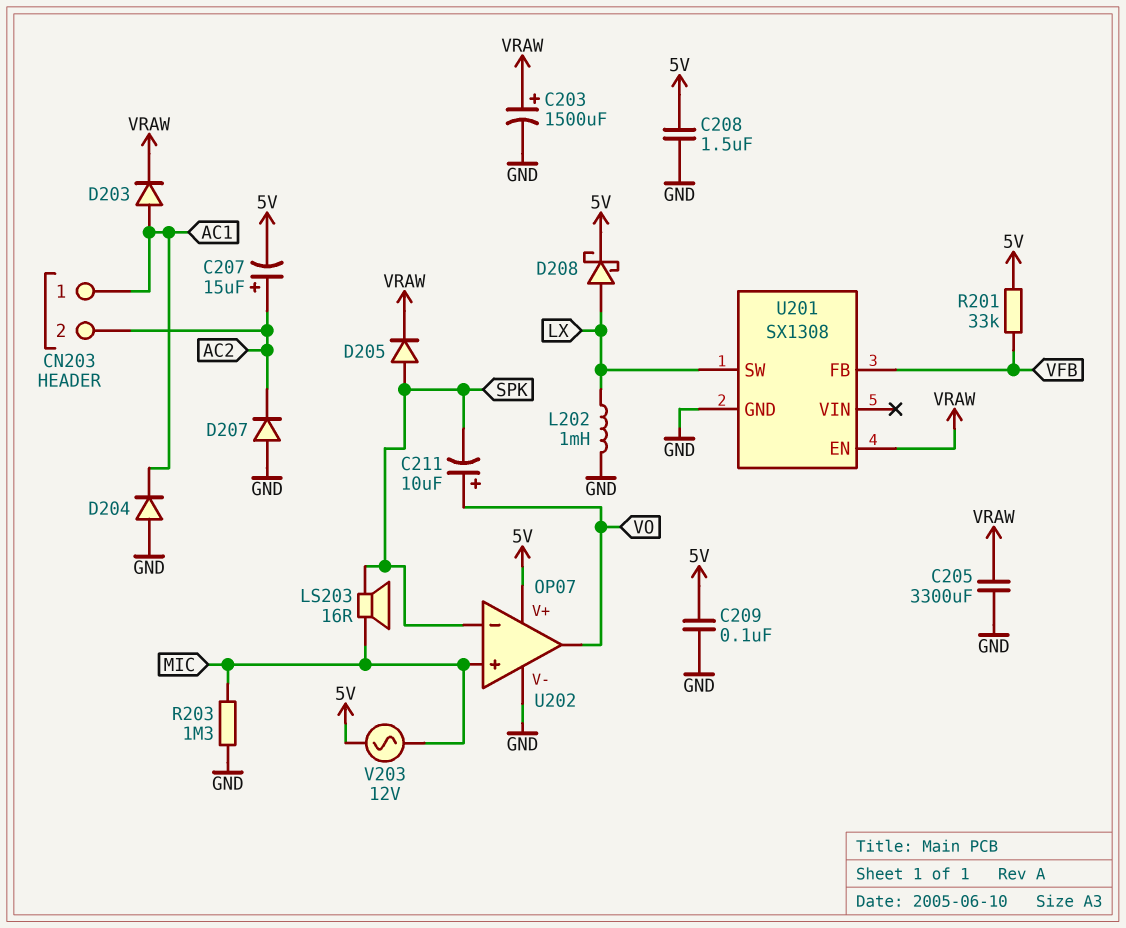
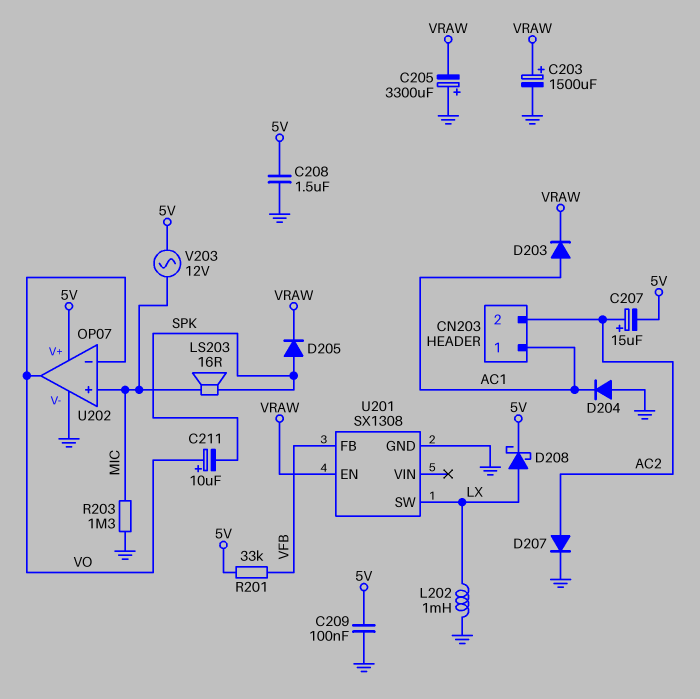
C205: 3300uF (GND, VRAW) -> 3300uF (plus GND, minus VRAW)
D207: diode (A GND, K AC2) -> diode (A AC2, K GND)
U202 pin in-: SPK -> VO

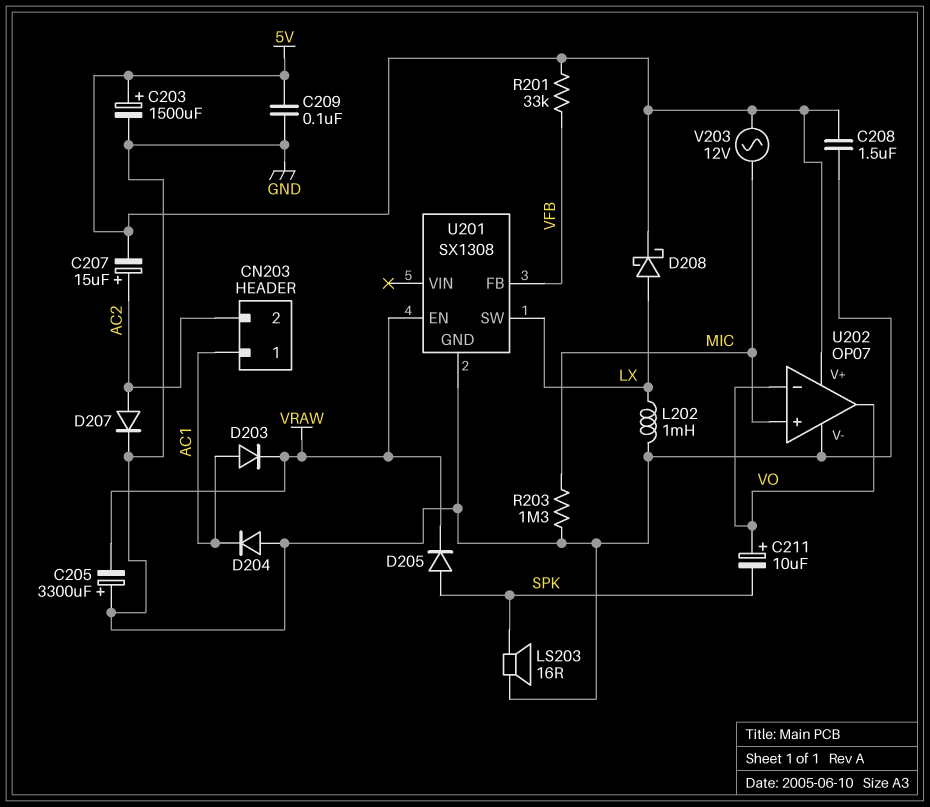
C203: 1500uF (plus VRAW, minus GND) -> 1500uF (plus 5V, minus GND)
LS203: speaker 16R (MIC, SPK) -> speaker 16R (GND, SPK)

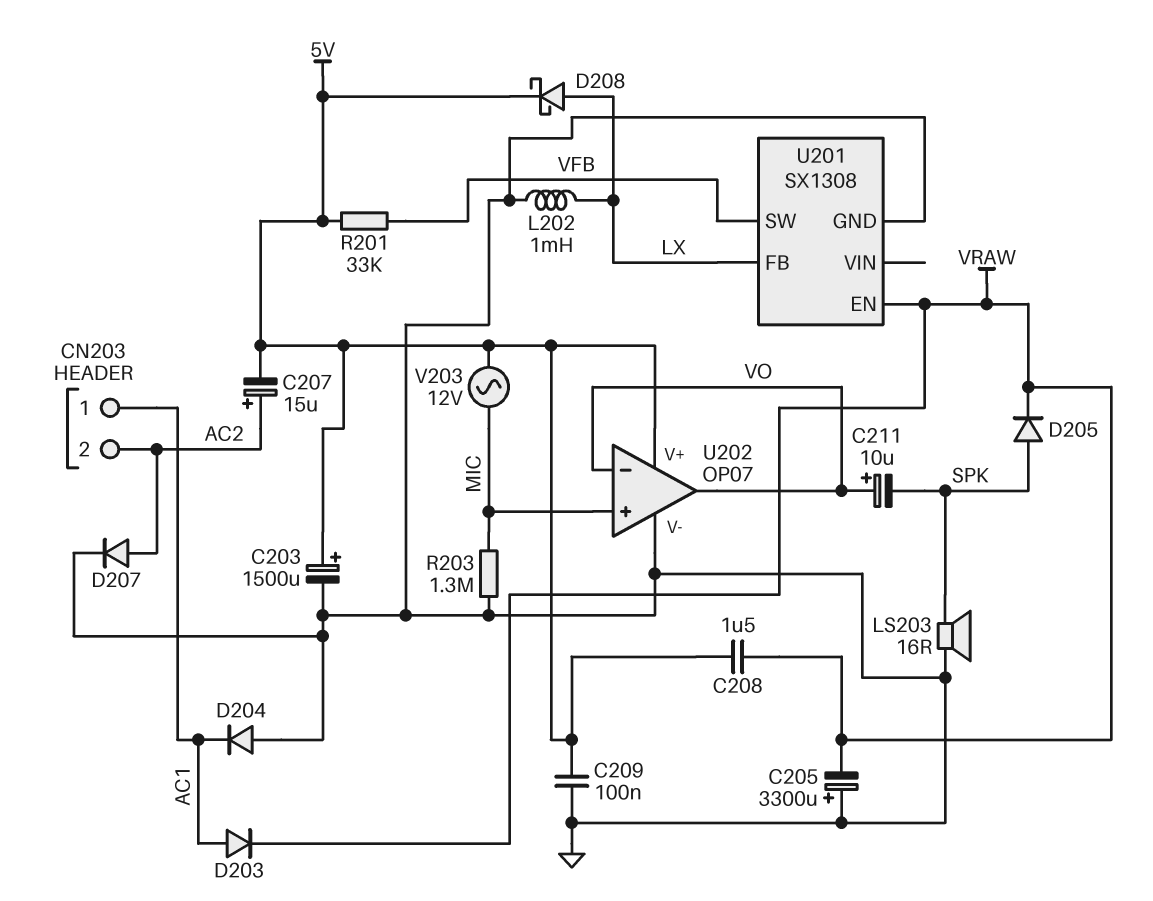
C208: 1.5uF (5V, GND) -> 1.5uF (5V, VRAW)
U201 pin FB: VFB -> LX
U201 pin SW: LX -> VFB

